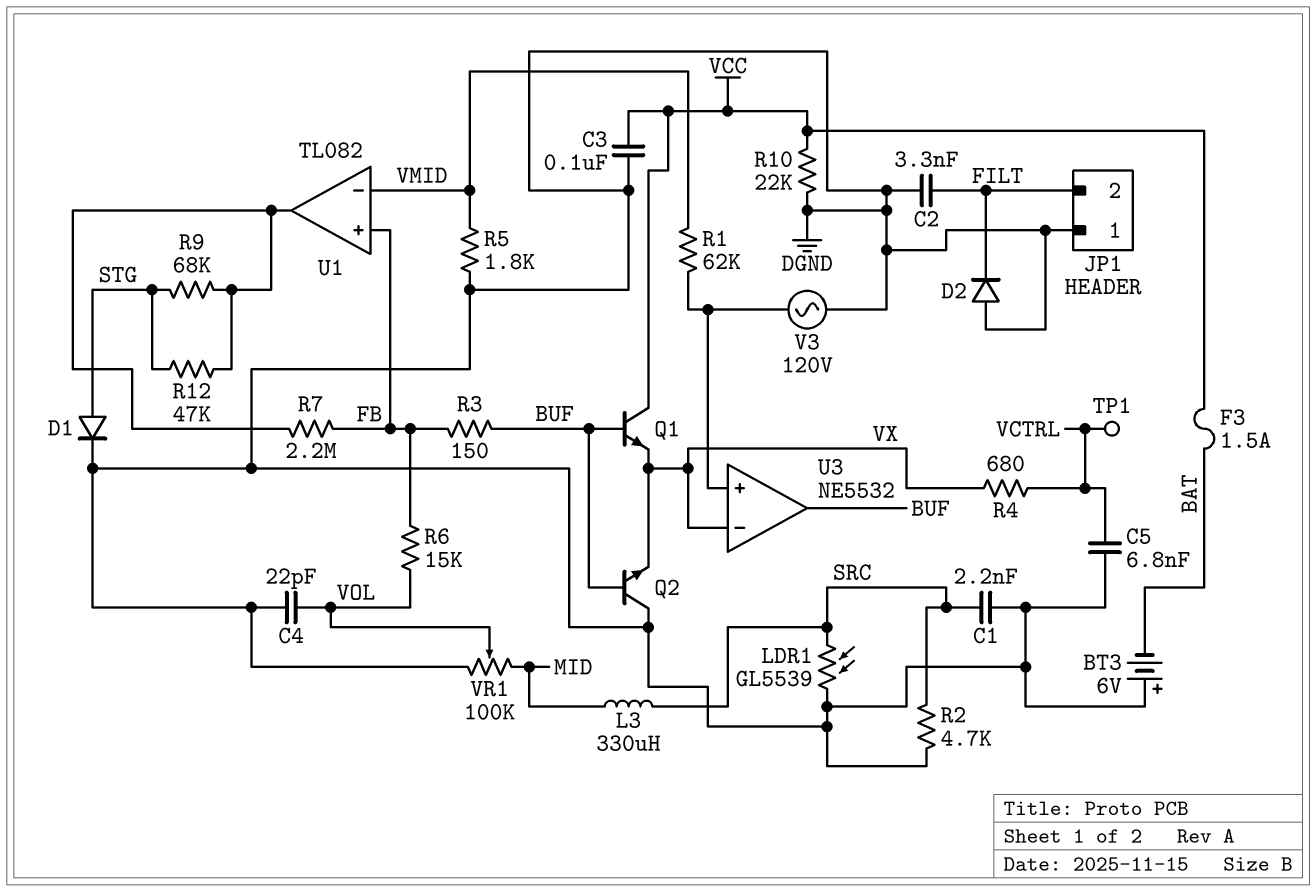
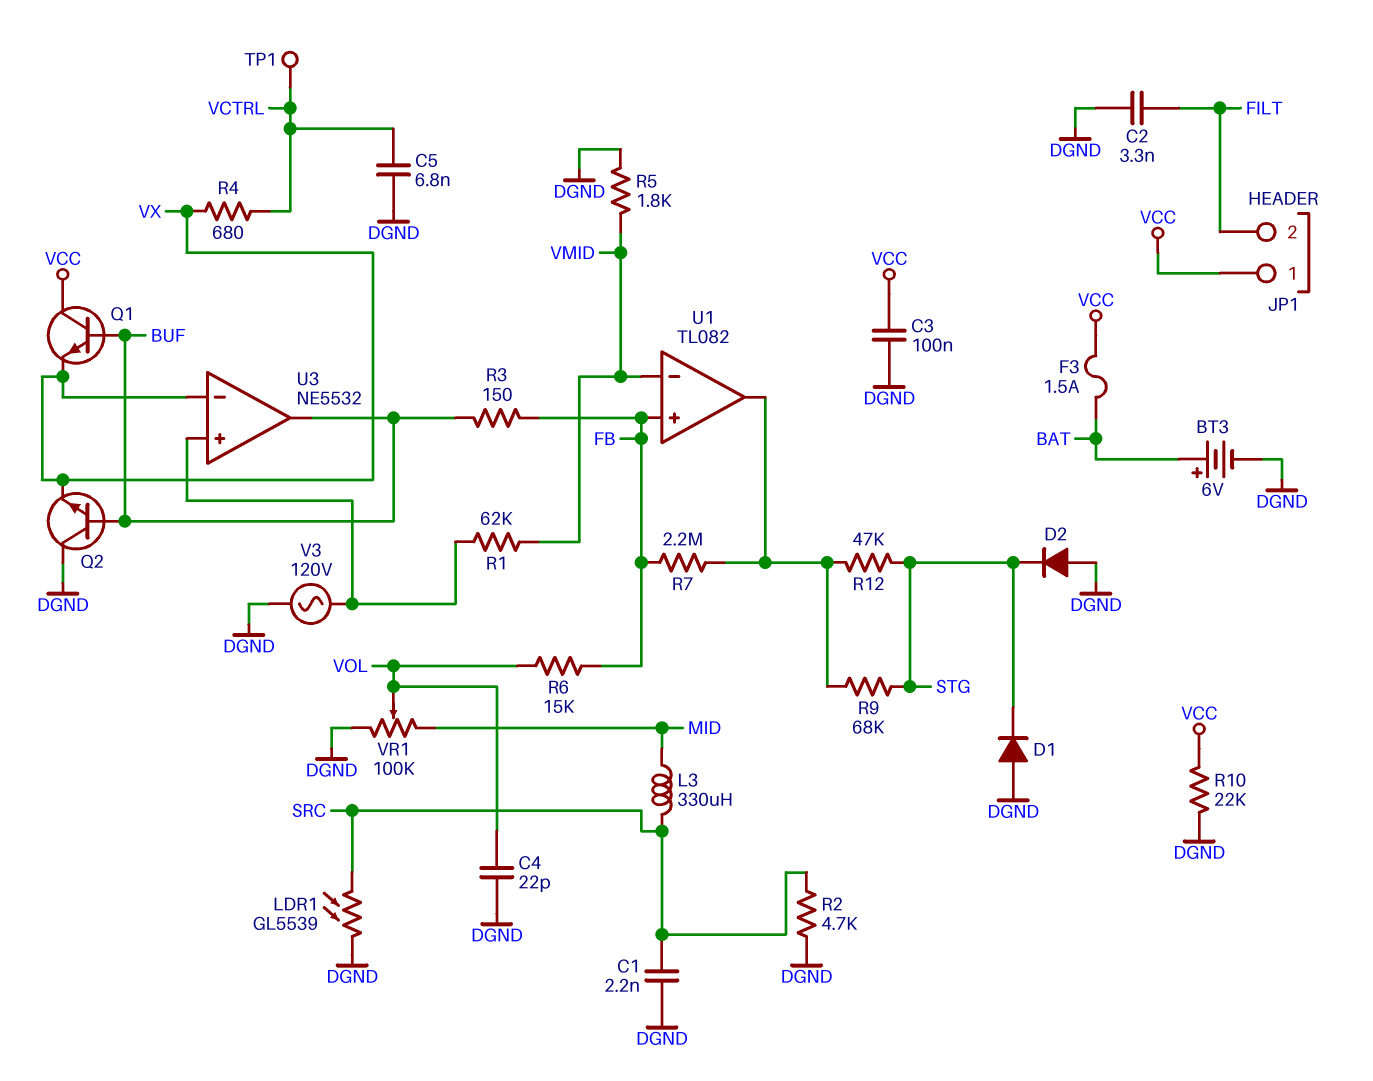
BT3: 6V (plus DGND, minus BAT) -> 6V (plus BAT, minus DGND)
D1: diode (A STG, K DGND) -> diode (A DGND, K STG)
D2: diode (A DGND, K FILT) -> diode (A DGND, K STG)
JP1 pin 1: DGND -> VCC

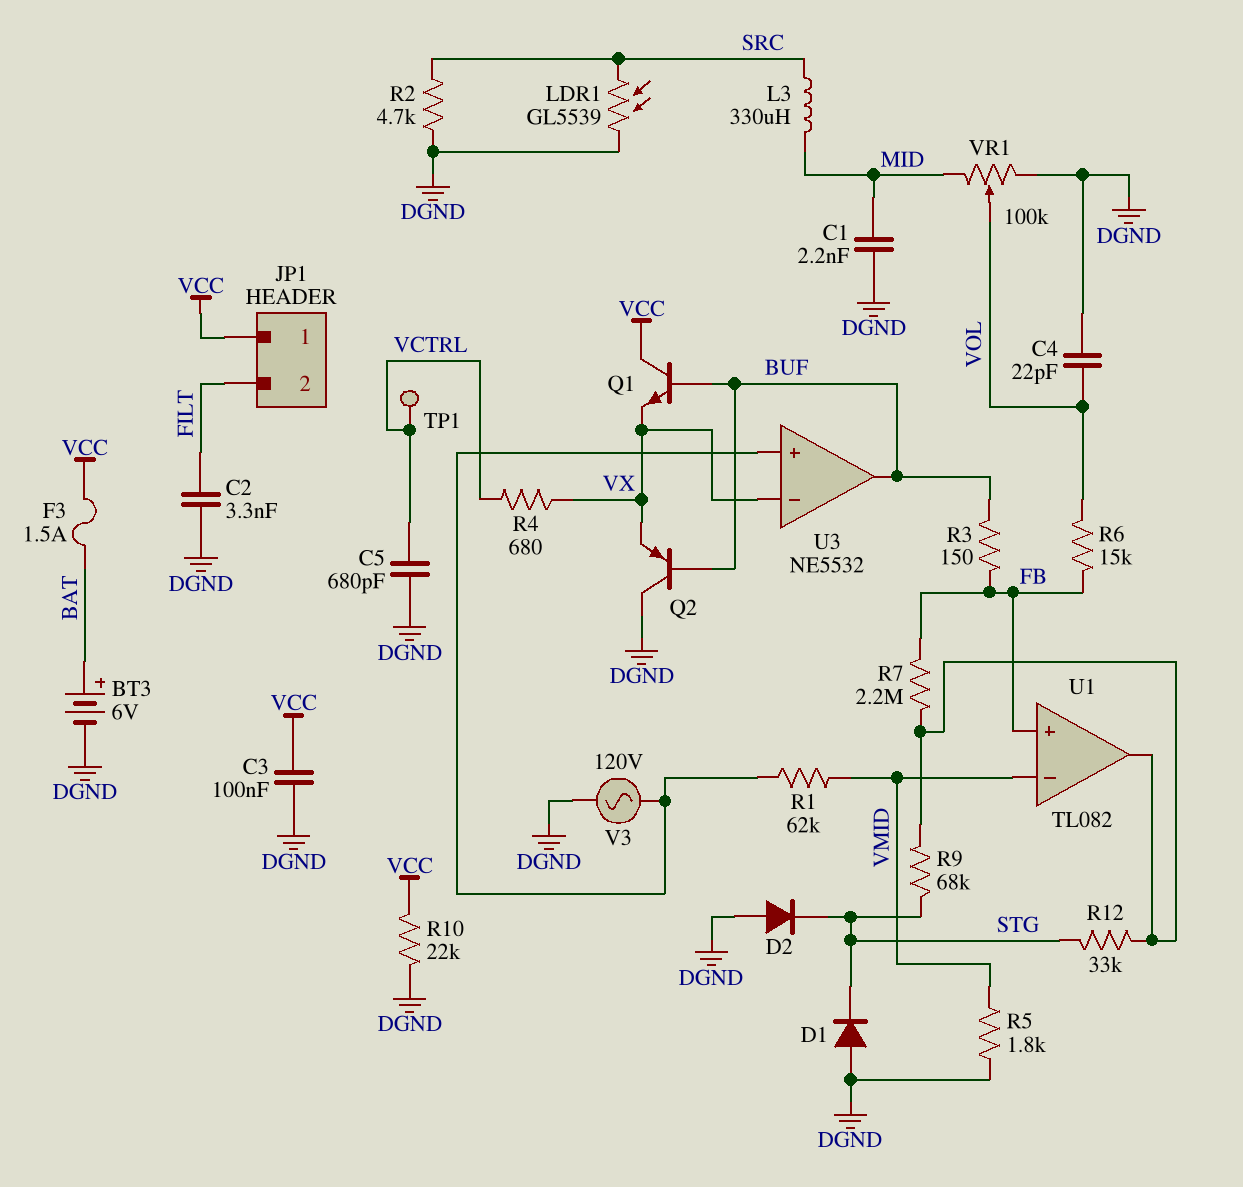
C1: 2.2nF (DGND, SRC) -> 2.2nF (DGND, MID)
C5: 6.8nF (DGND, VCTRL) -> 680pF (DGND, VCTRL)
Q2: NPN (B BUF, C DGND, E VX) -> PNP (B BUF, C DGND, E VX)
R12: 47k (STG, U1/out) -> 33k (STG, U1/out)

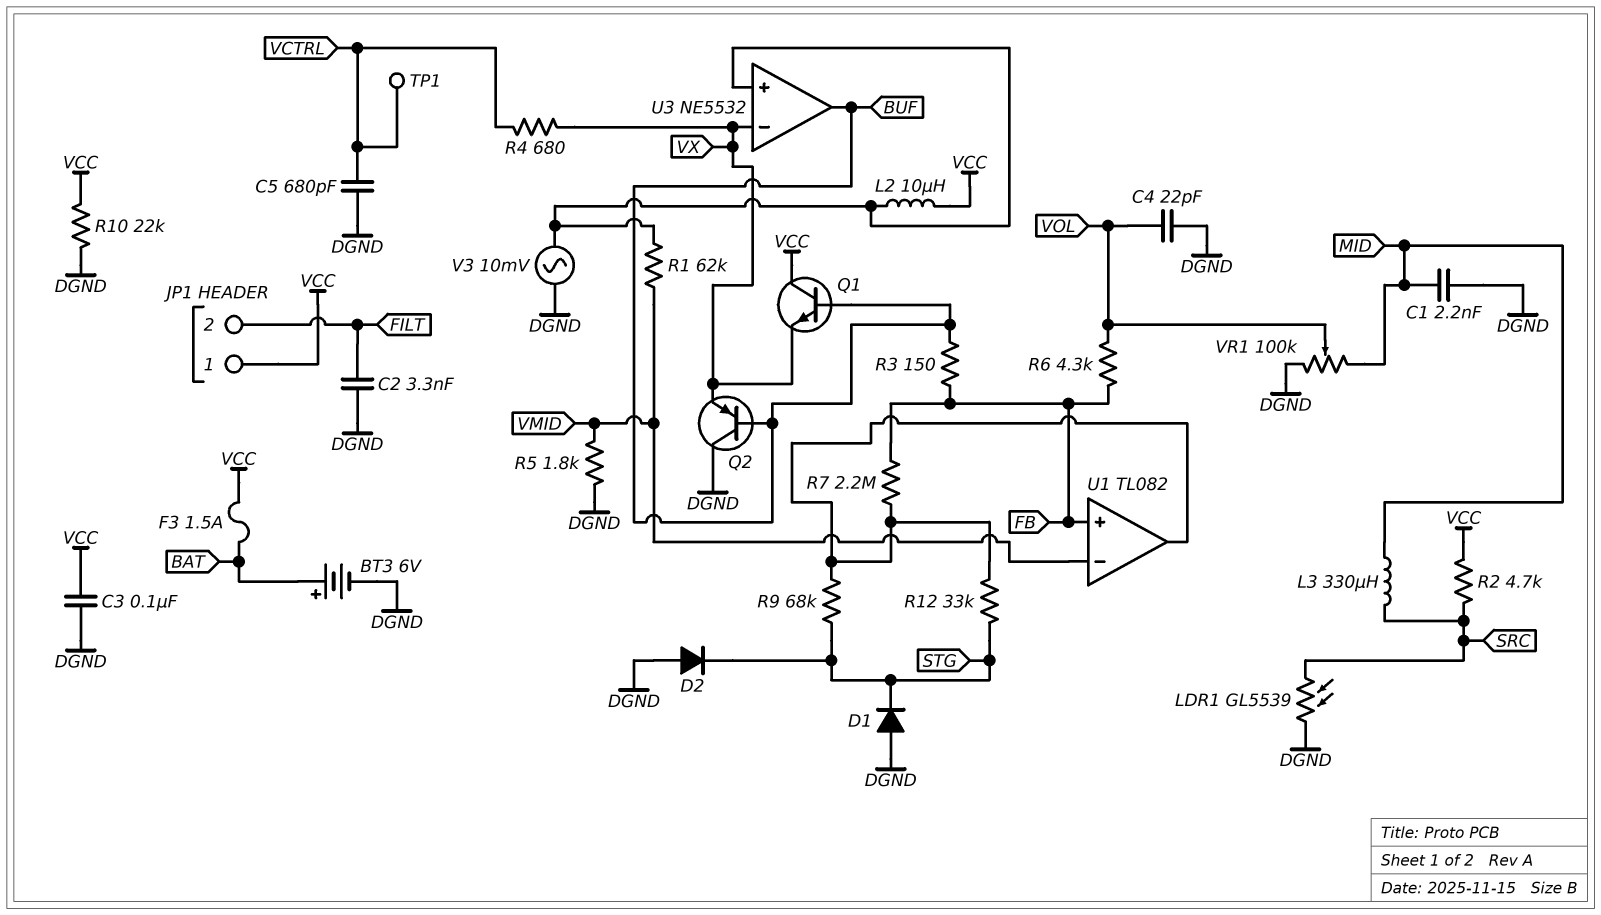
L2: none -> 10uH (U3/in+, VCC)
R2: 4.7k (DGND, SRC) -> 4.7k (SRC, VCC)
R6: 15k (FB, VOL) -> 4.3k (FB, VOL)
V3: AC 120V (DGND, U3/in+) -> AC 10mV (DGND, U3/in+)

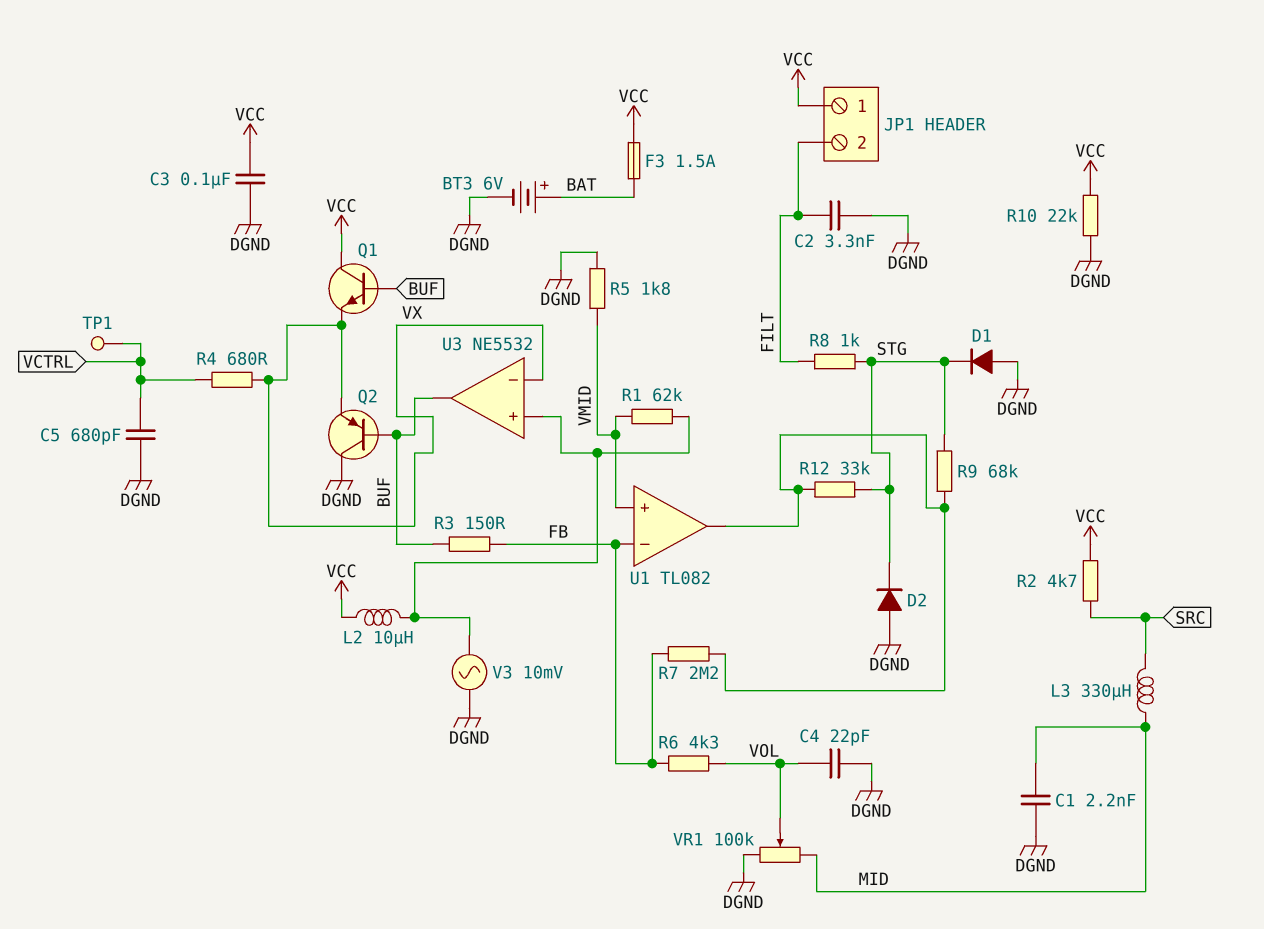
LDR1: GL5539 (DGND, SRC) -> none
R8: none -> 1k (FILT, STG)
U1 pin in+: FB -> VMID
U1 pin in-: VMID -> FB

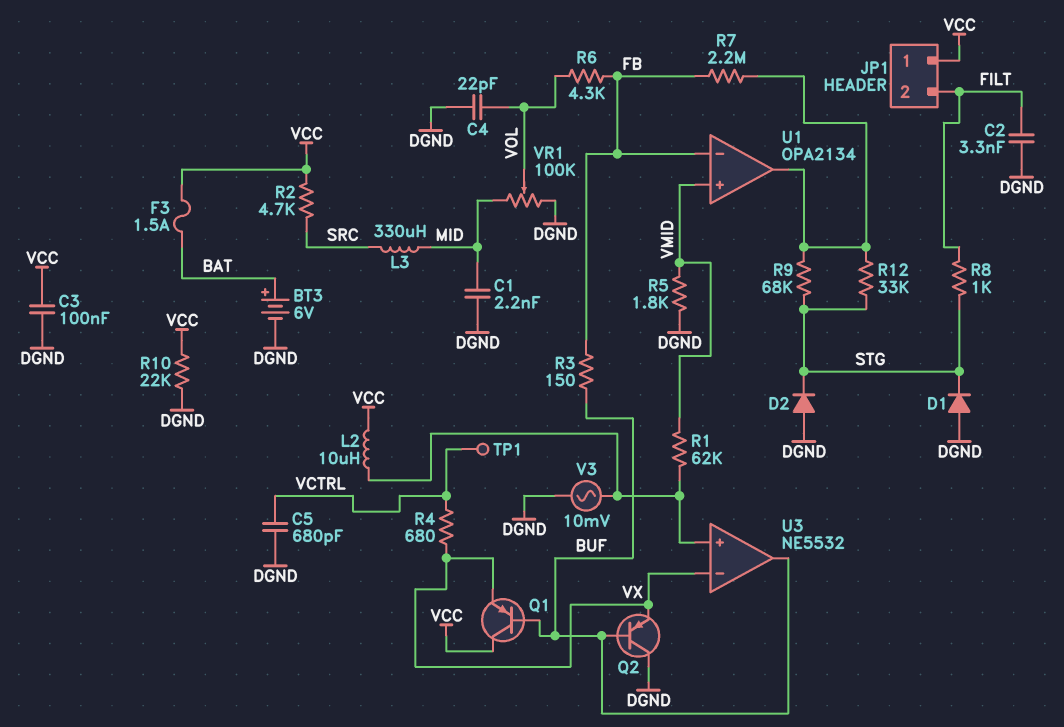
Q1: NPN (B BUF, C VCC, E VX) -> PNP (B BUF, C VCC, E VX)
U1: TL082 -> OPA2134

